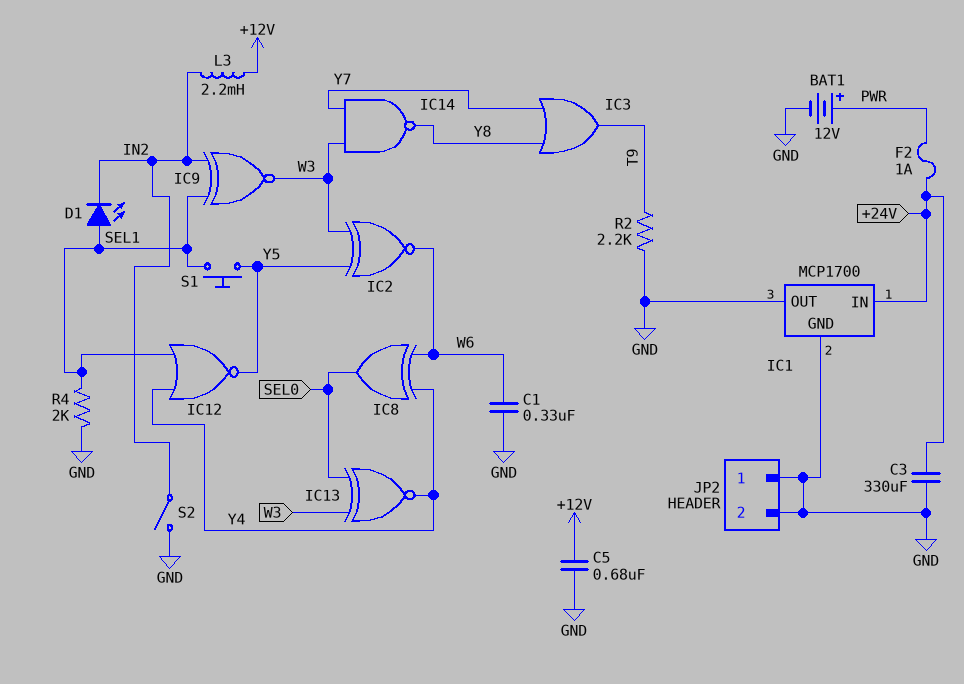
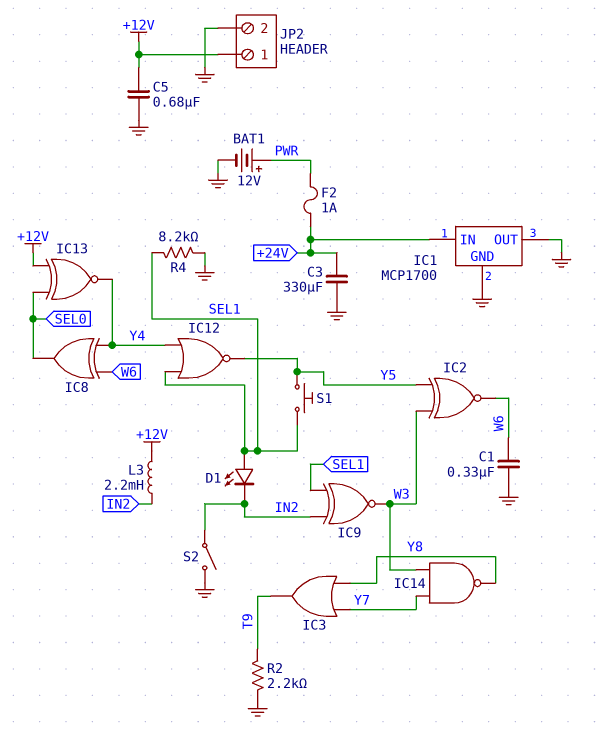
IC13: XNOR (in SEL0, in W3, out Y4) -> XNOR (in +12V, in SEL0, out Y4)
JP2 pin 1: GND -> +12V
R4: 2k (GND, SEL1) -> 8.2k (GND, SEL1)

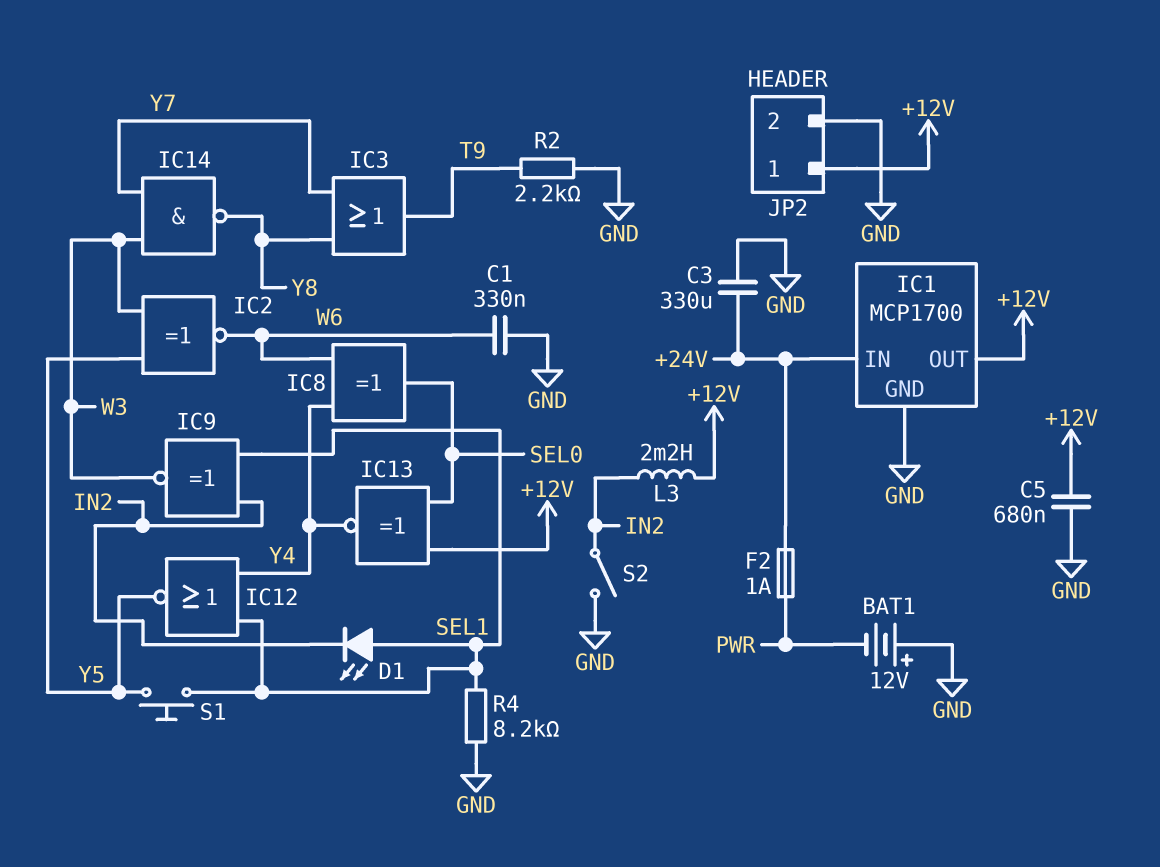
BAT1: 12V (plus PWR, minus GND) -> 12V (plus GND, minus PWR)
IC1 pin OUT: GND -> +12V

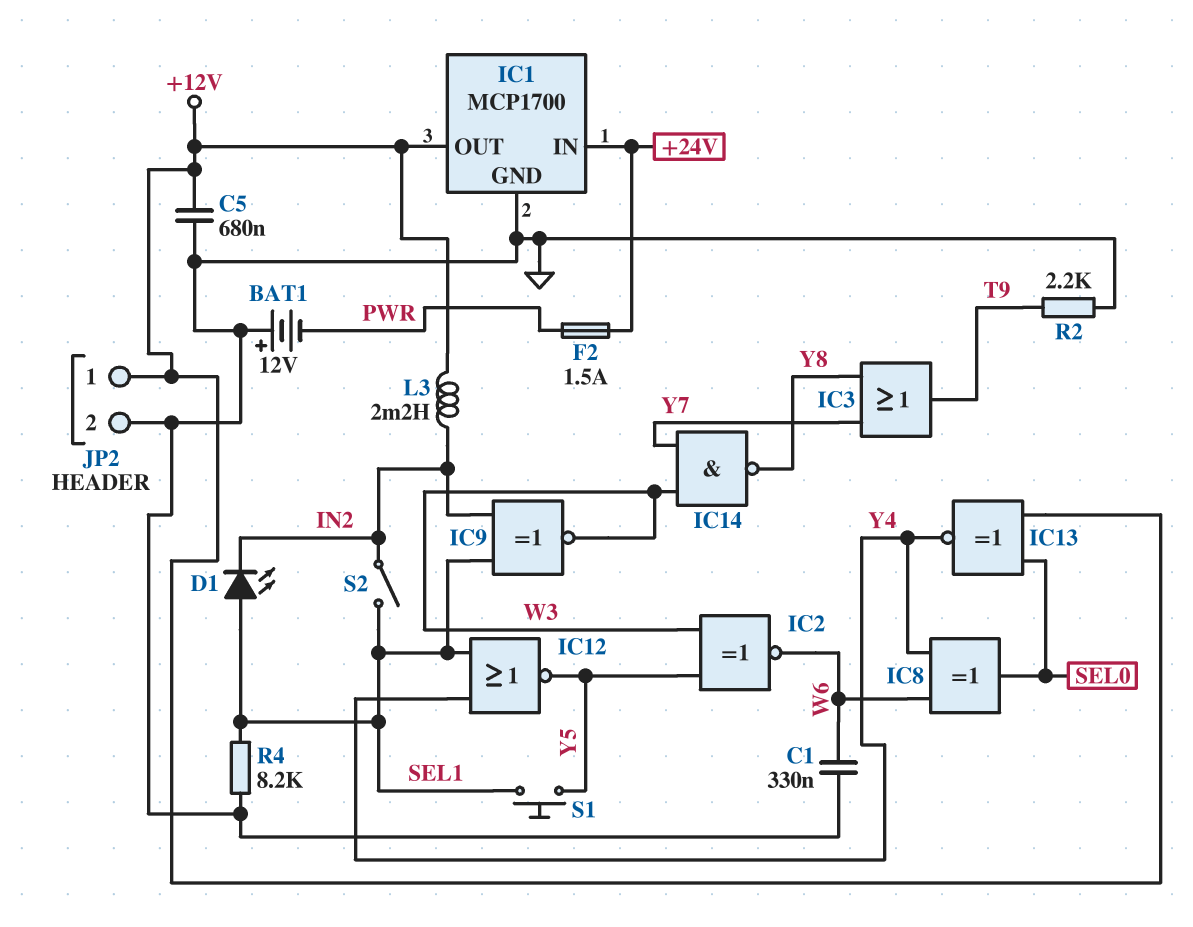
C3: 330uF (+24V, GND) -> none
F2: 1A (+24V, PWR) -> 1.5A (+24V, PWR)
S2: switch (GND, IN2) -> switch (IN2, SEL1)

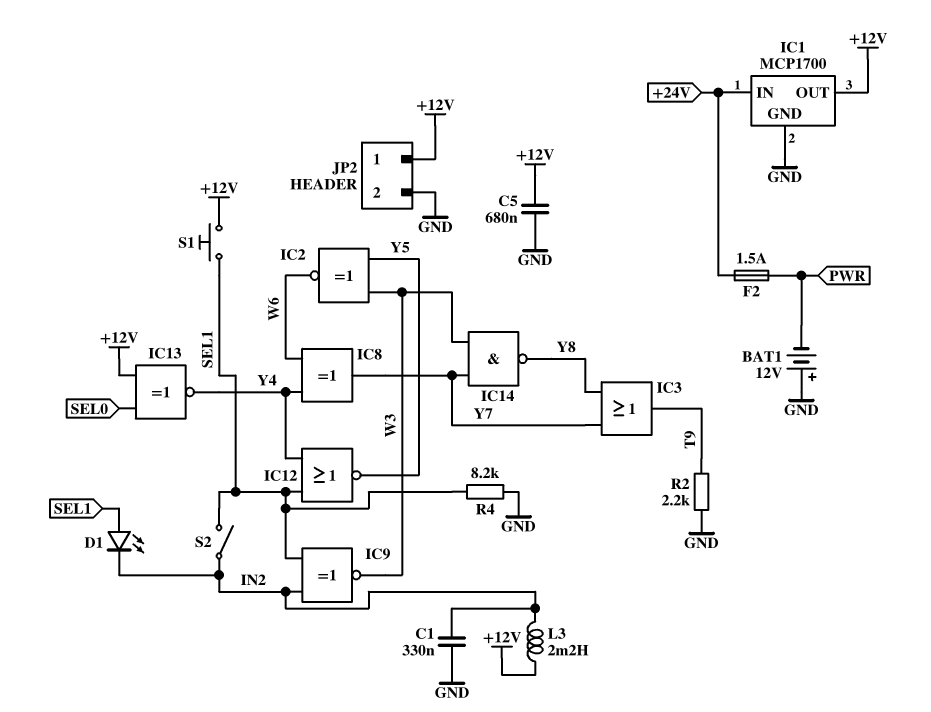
C1: 330nF (GND, W6) -> 330nF (GND, IN2)
IC8: XOR (in W6, in Y4, out SEL0) -> XOR (in W6, in Y4, out Y7)
S1: button (SEL1, Y5) -> button (+12V, SEL1)

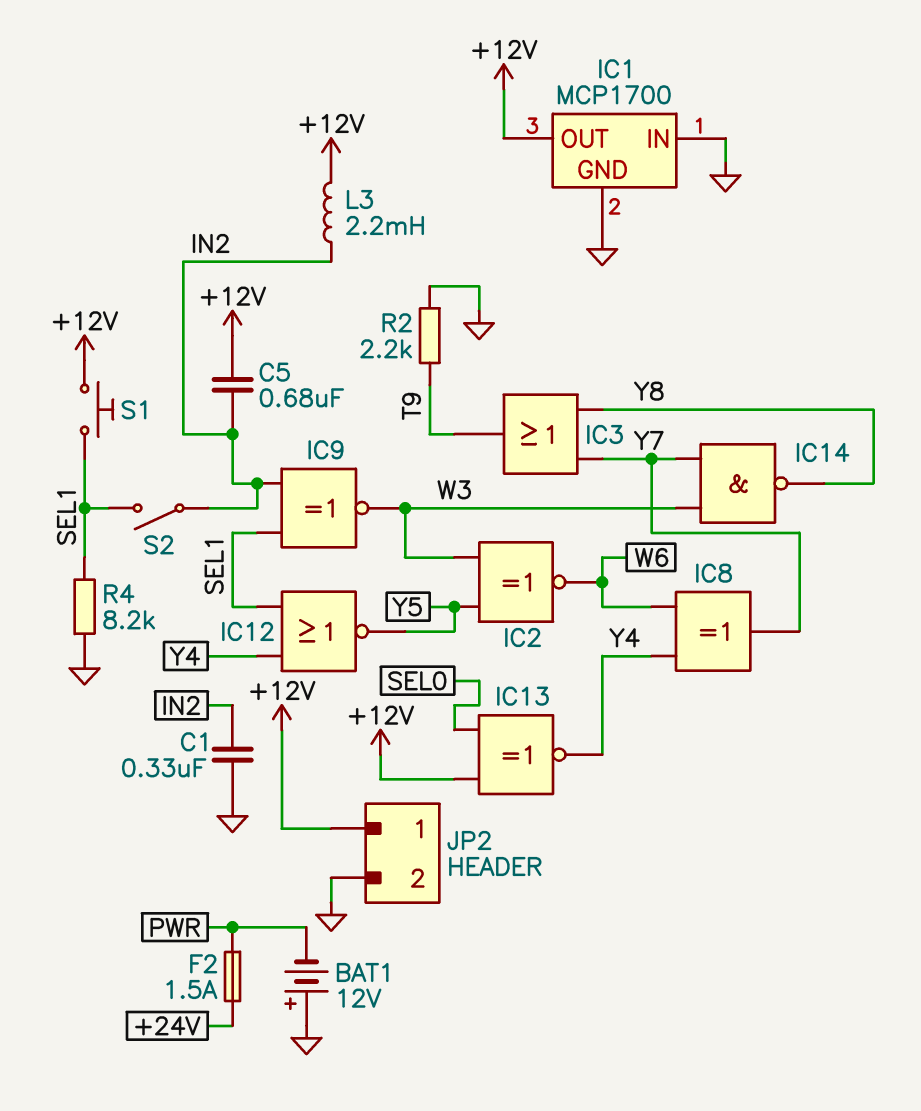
C5: 680nF (+12V, GND) -> 680nF (+12V, IN2)
D1: LED (A SEL1, K IN2) -> none
IC1 pin IN: +24V -> GND

